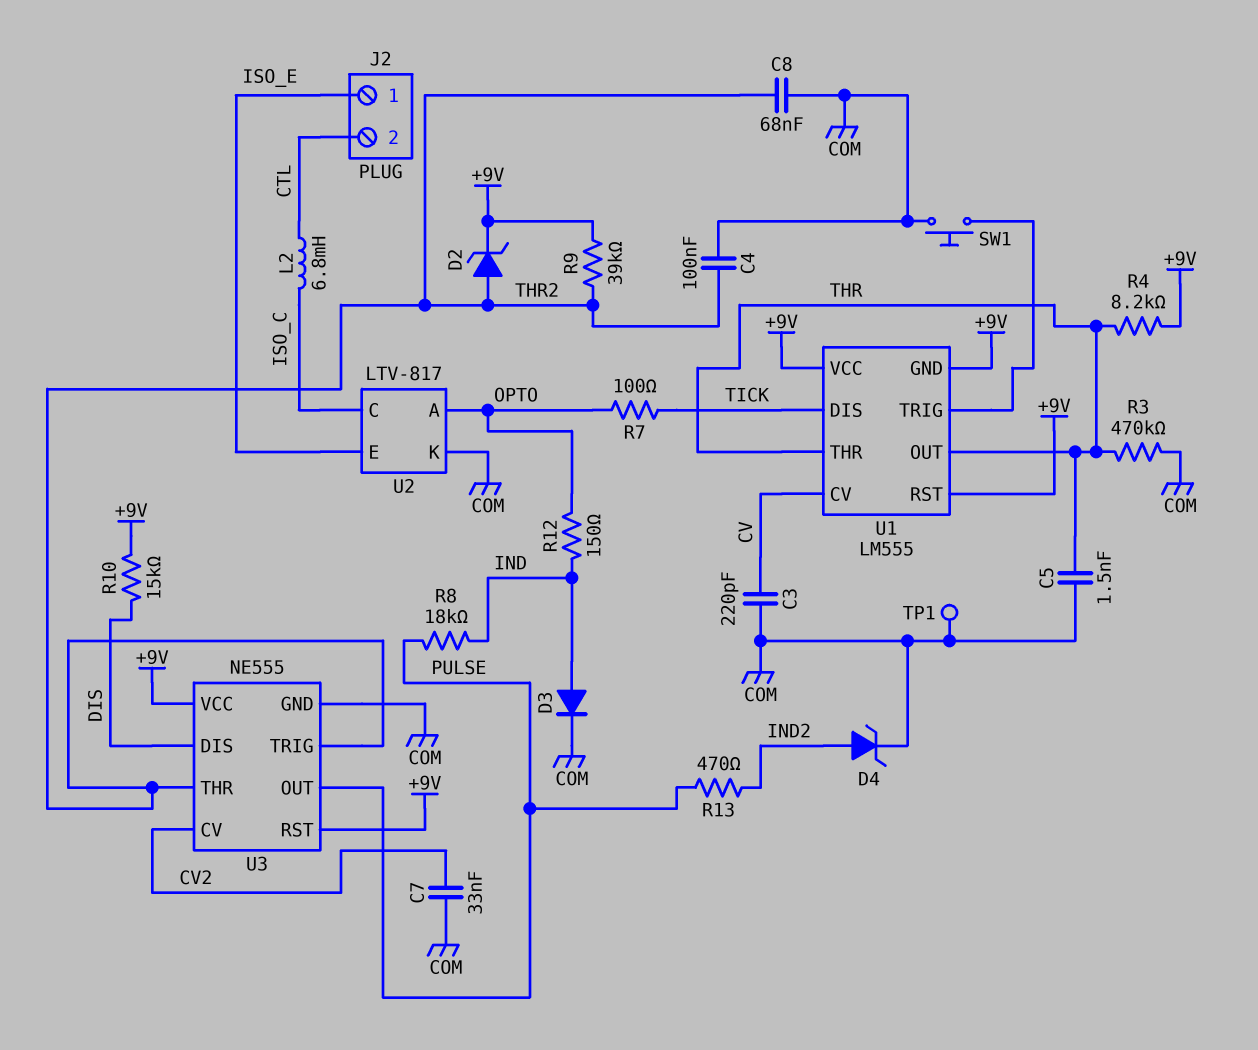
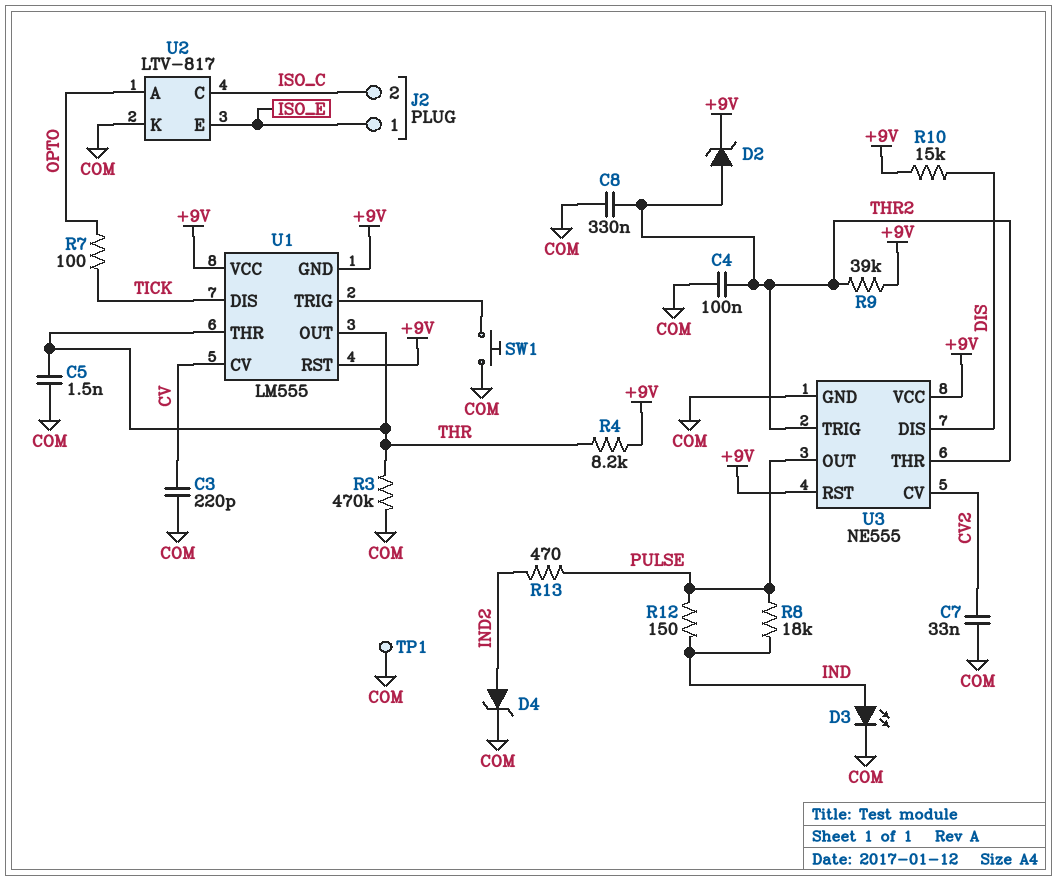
C8: 68nF (COM, THR2) -> 330nF (COM, THR2)
D3: diode (A IND, K COM) -> LED (A IND, K COM)
J2 pin 2: CTL -> ISO_C
L2: 6.8mH (CTL, ISO_C) -> none
R12: 150 (IND, OPTO) -> 150 (IND, PULSE)

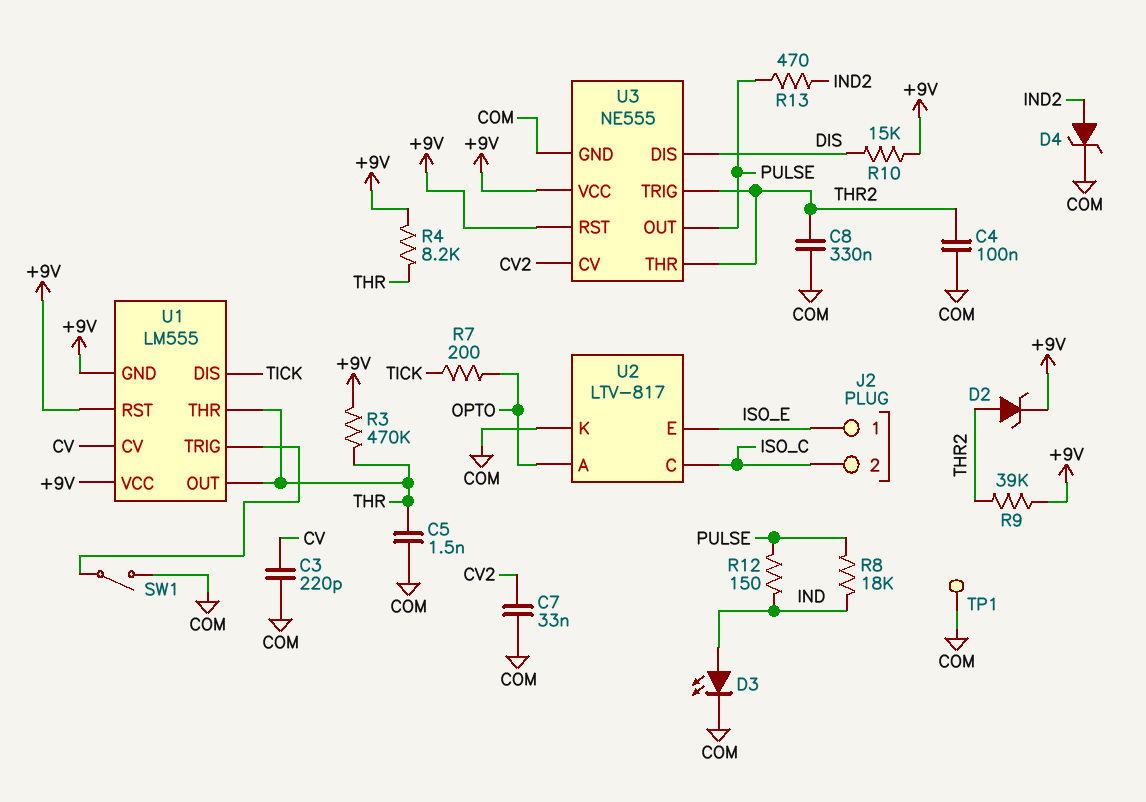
R3: 470k (COM, THR) -> 470k (+9V, THR)
R7: 100 (OPTO, TICK) -> 200 (OPTO, TICK)
SW1: button (COM, U1/TRIG) -> switch (COM, U1/TRIG)

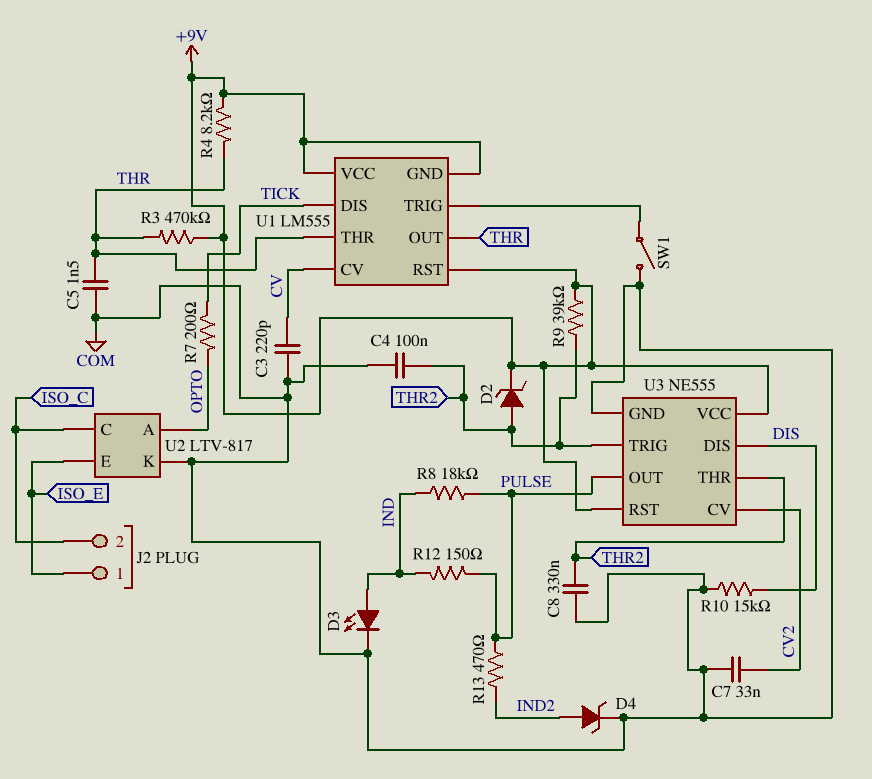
R10: 15k (+9V, DIS) -> 15k (COM, DIS)
TP1: test point (COM) -> none

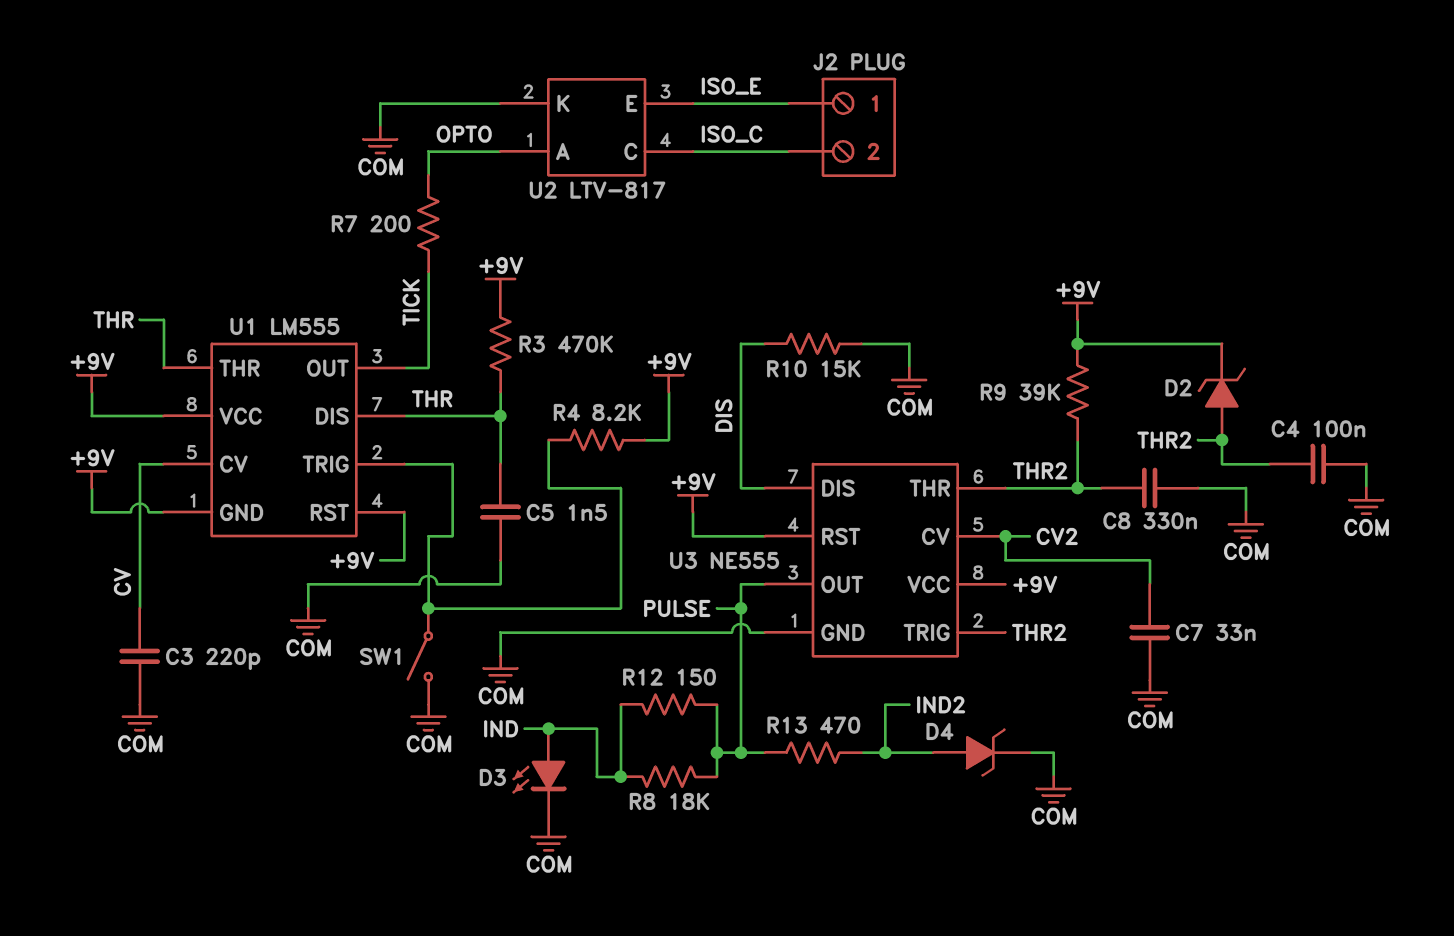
R4: 8.2k (+9V, THR) -> 8.2k (+9V, U1/TRIG)
U1 pin DIS: TICK -> THR
U1 pin OUT: THR -> TICK

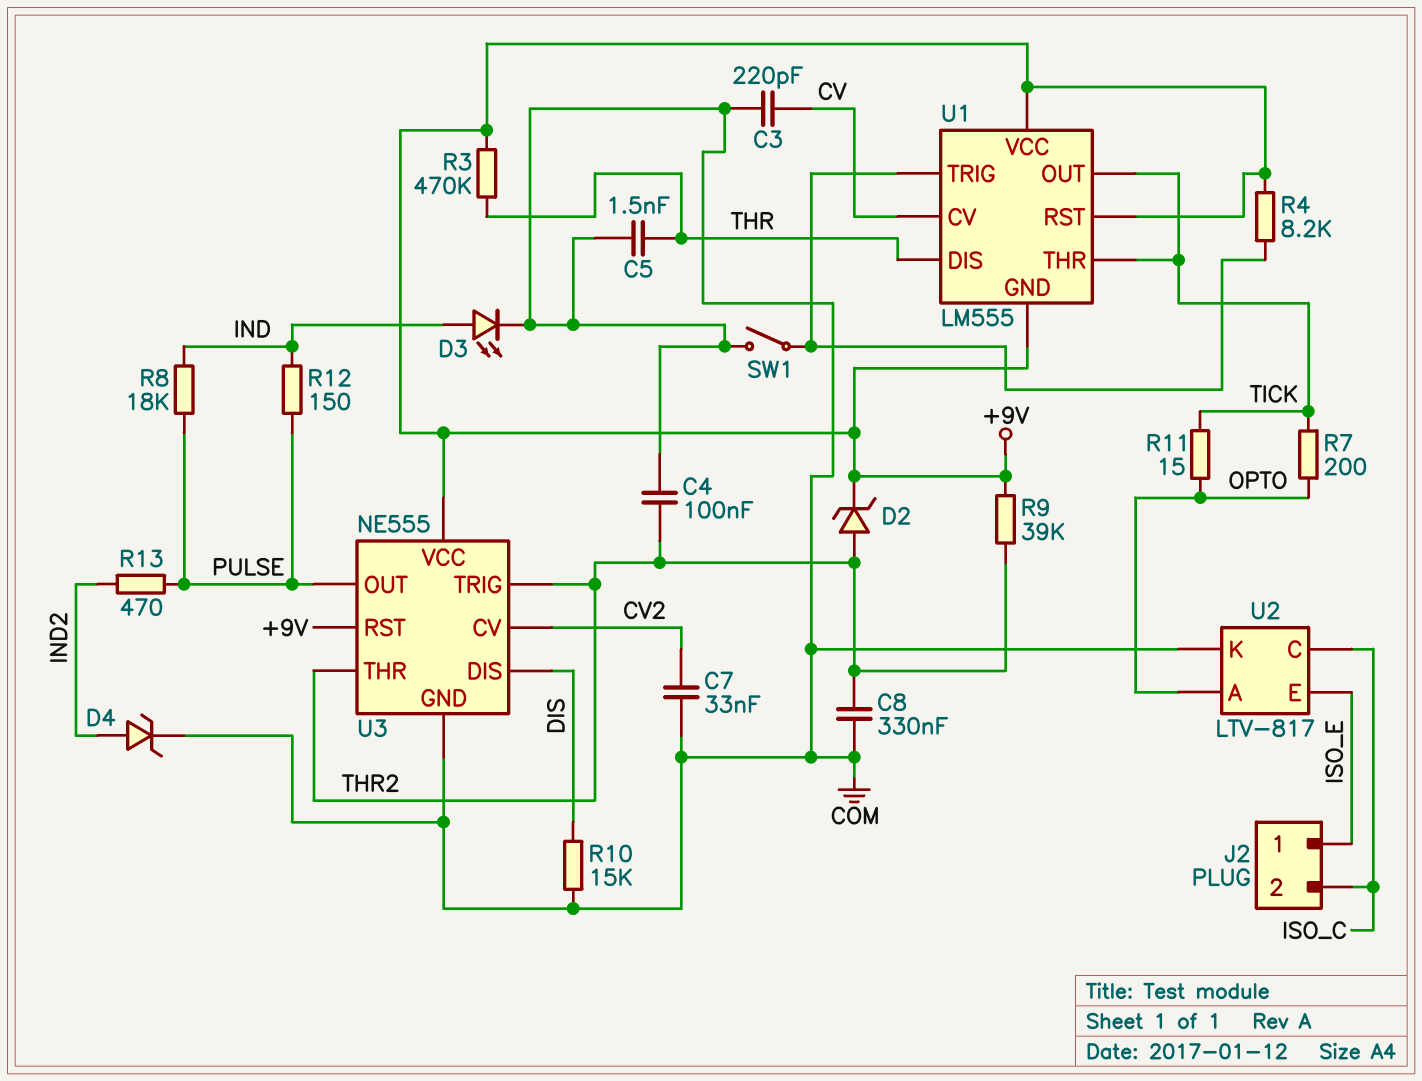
R11: none -> 15 (OPTO, TICK)
U1 pin THR: THR -> TICK

